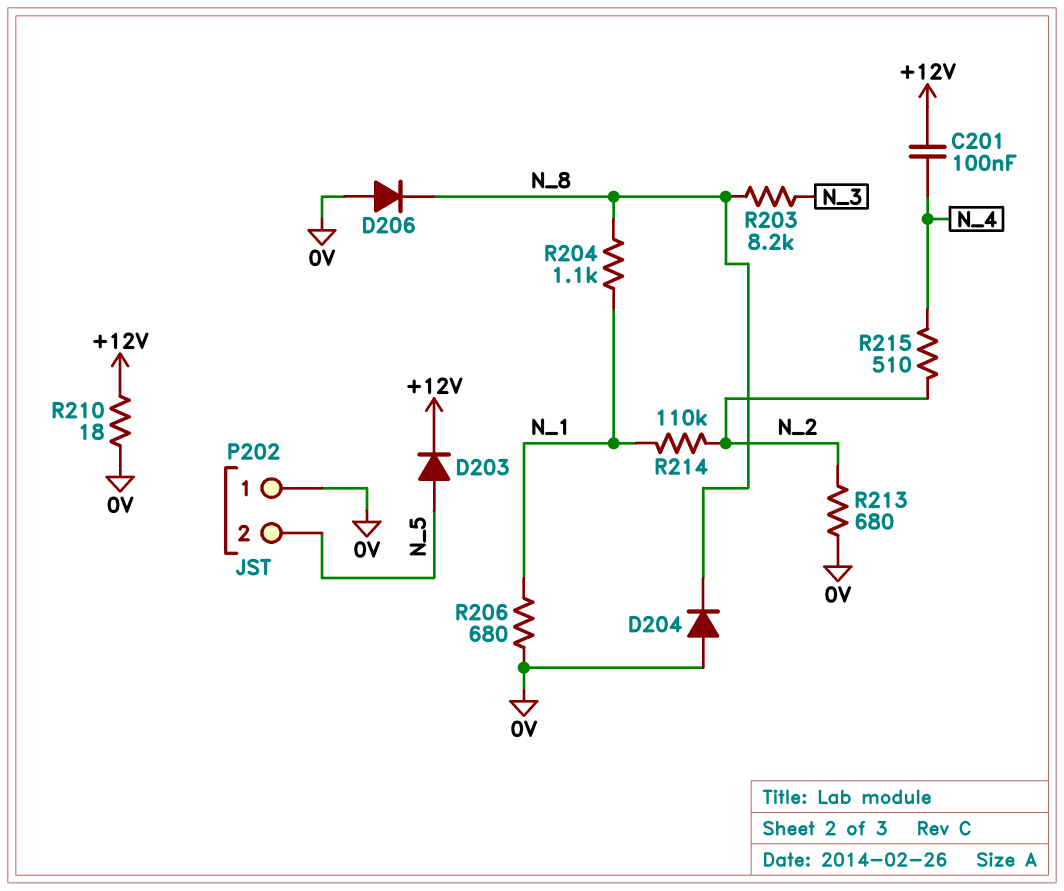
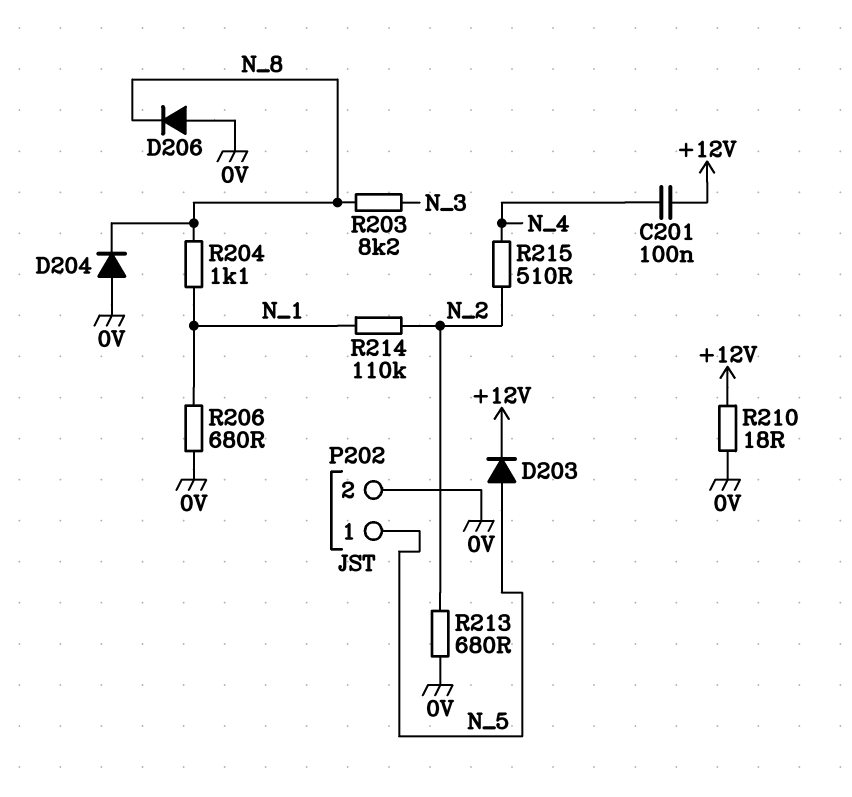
P202 pin 1: 0V -> N_5
P202 pin 2: N_5 -> 0V

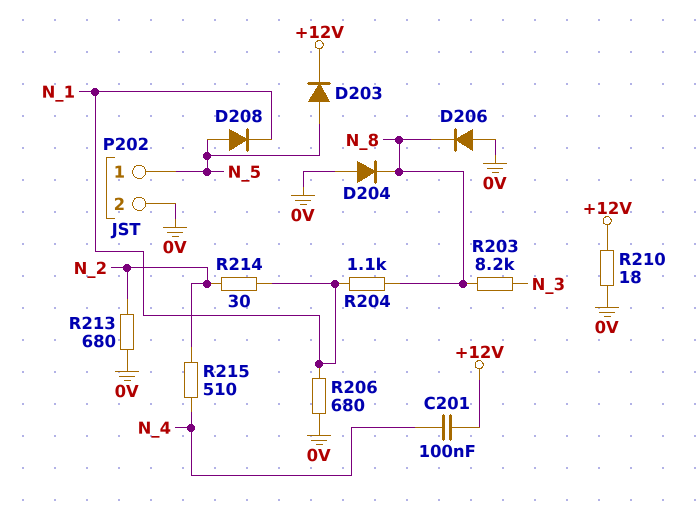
D208: none -> diode (A N_5, K N_1)
R214: 110k (N_1, N_2) -> 30 (N_1, N_2)

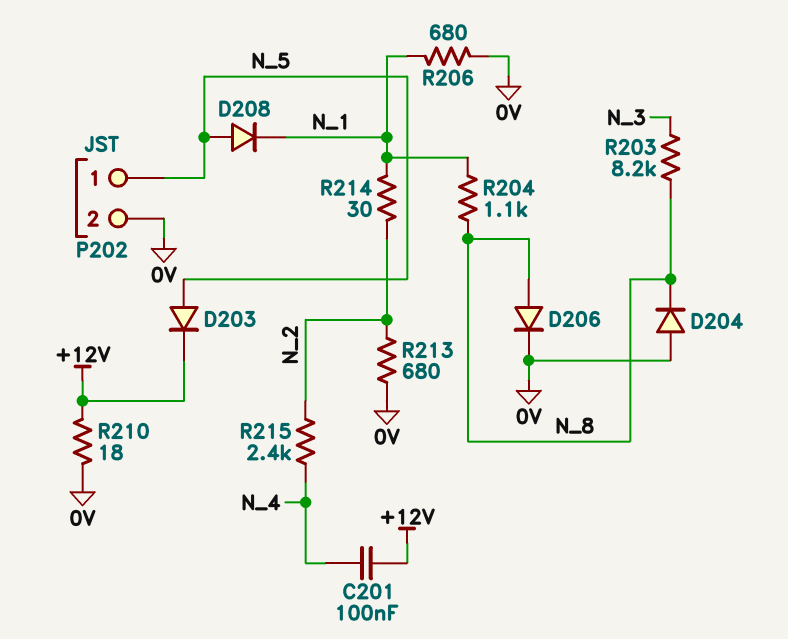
D206: diode (A 0V, K N_8) -> diode (A N_8, K 0V)
R215: 510 (N_2, N_4) -> 2.4k (N_2, N_4)

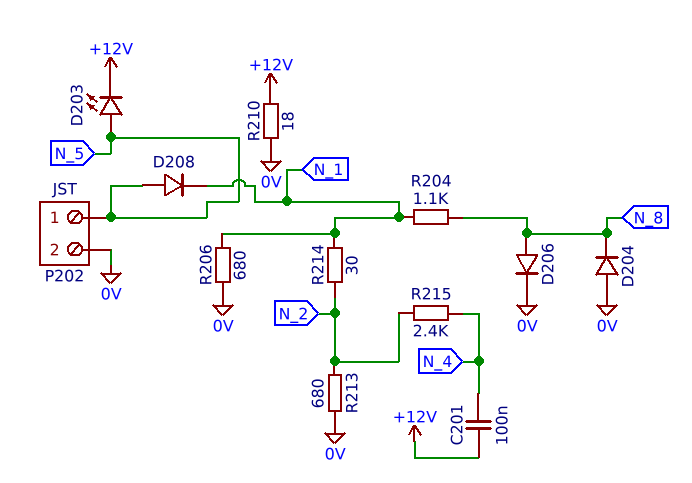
D203: diode (A N_5, K +12V) -> LED (A N_5, K +12V)
R203: 8.2k (N_3, N_8) -> none

